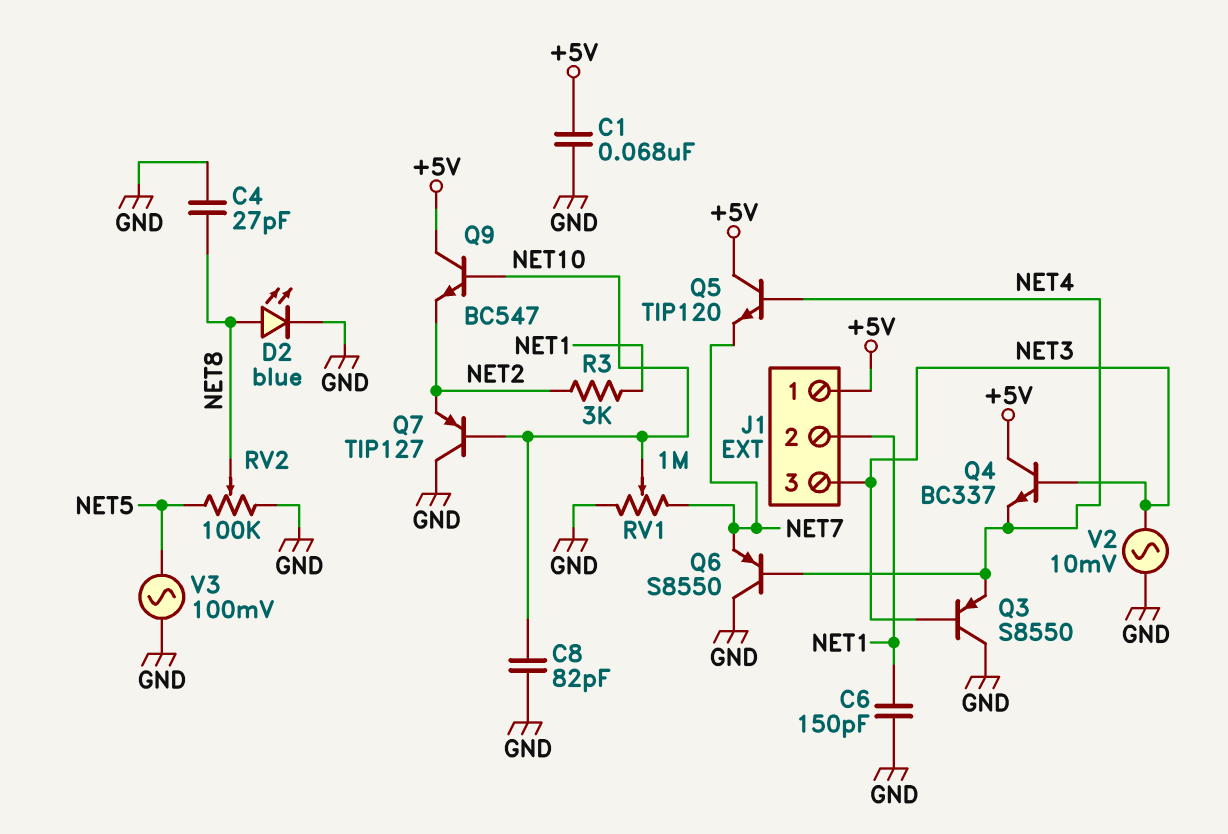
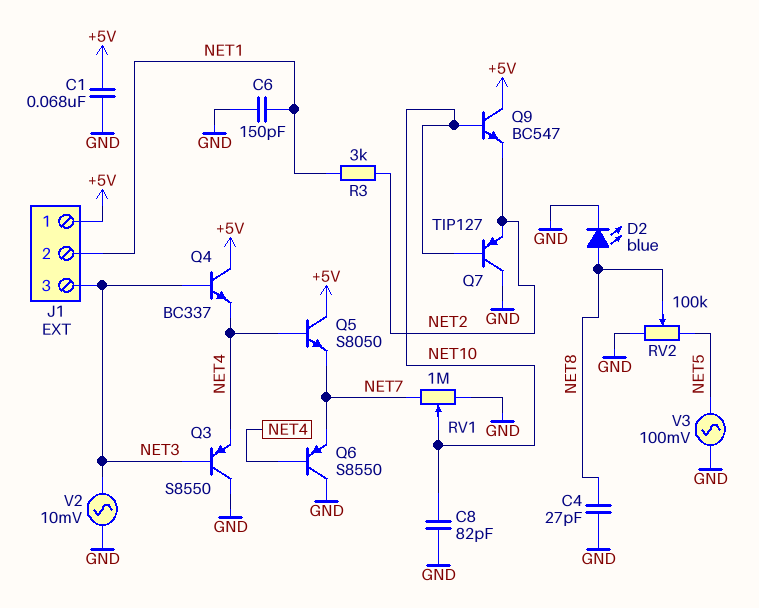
Q5: NPN TIP120 (B NET4, C +5V, E NET7) -> NPN S8050 (B NET4, C +5V, E NET7)

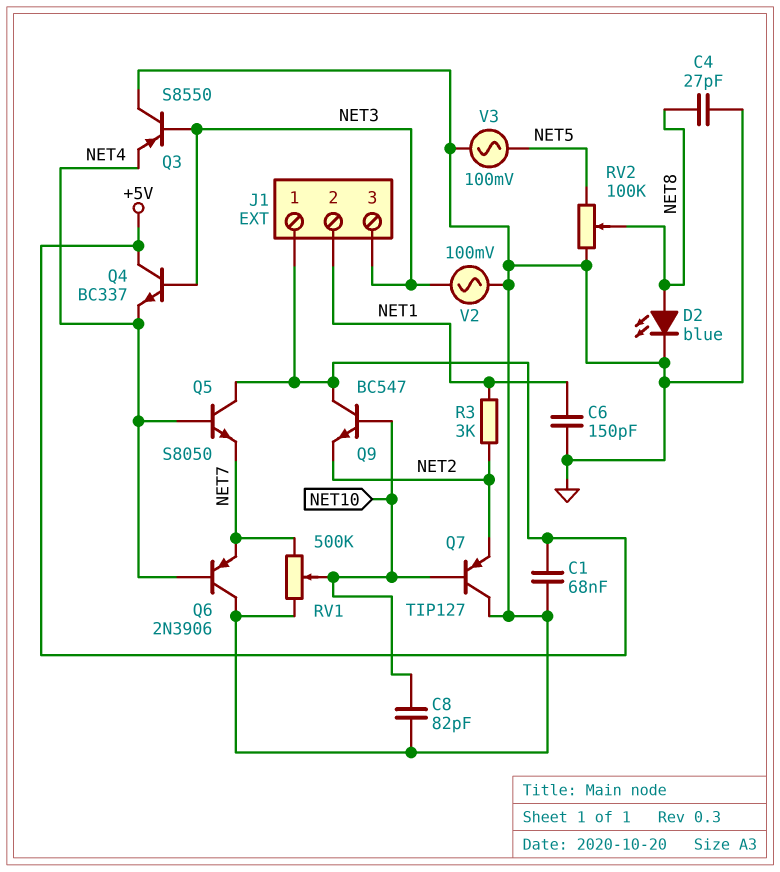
Q6: PNP S8550 (B NET4, C GND, E NET7) -> PNP 2N3906 (B NET4, C GND, E NET7)
RV1: 1M (GND, NET7, wiper NET10) -> 500k (GND, NET7, wiper NET10)
V2: AC 10mV (GND, NET3) -> AC 100mV (GND, NET3)

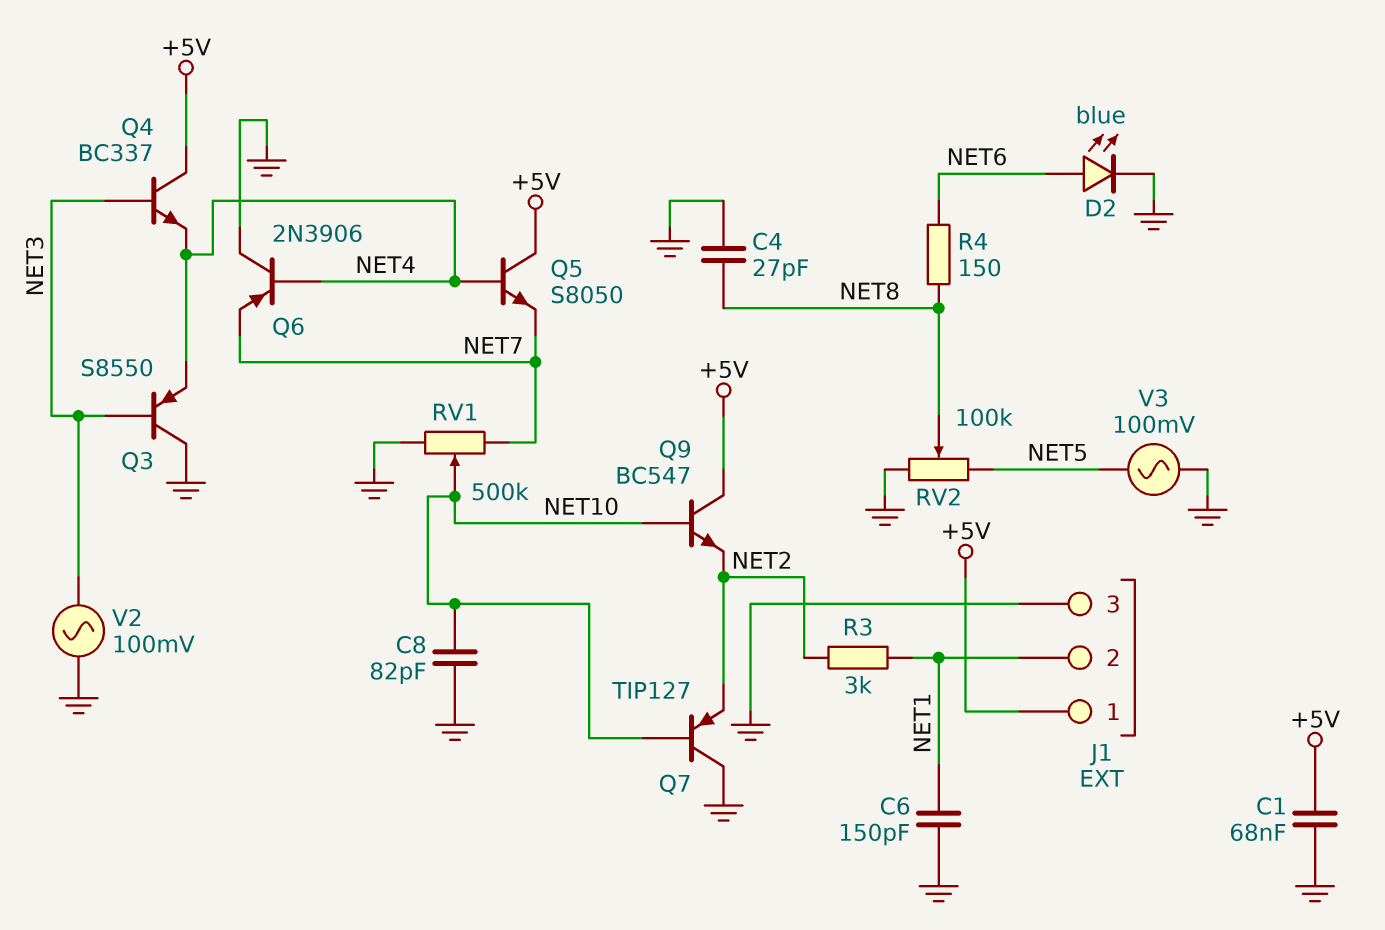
D2: LED blue (A NET8, K GND) -> LED blue (A NET6, K GND)
J1 pin 3: NET3 -> GND
R4: none -> 150 (NET6, NET8)

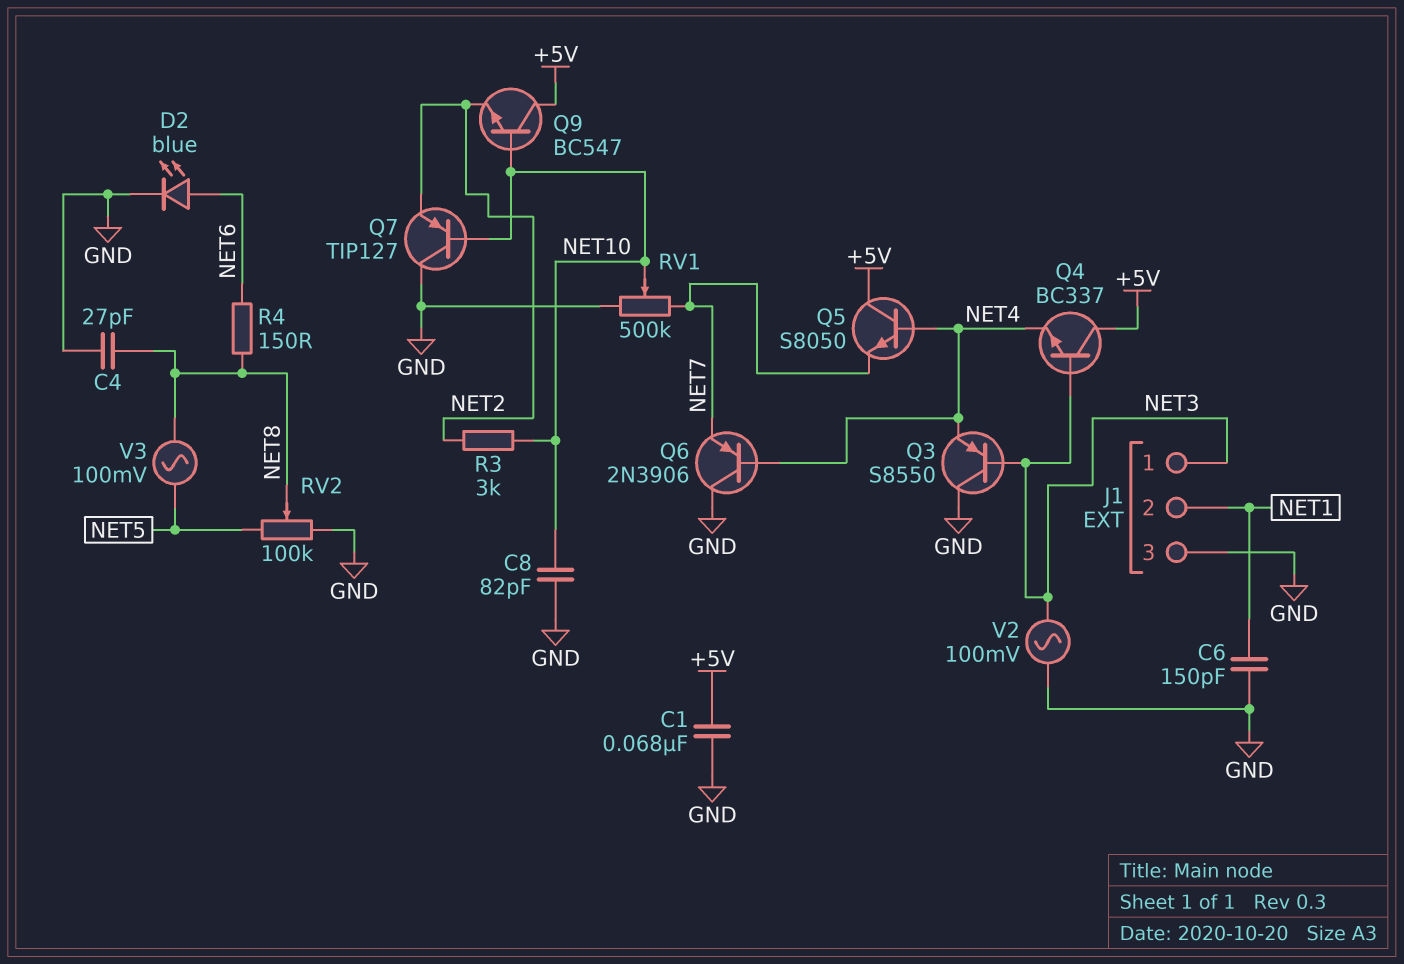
J1 pin 1: +5V -> NET3
R3: 3k (NET1, NET2) -> 3k (NET2, NET10)
V3: AC 100mV (GND, NET5) -> AC 100mV (NET5, NET8)

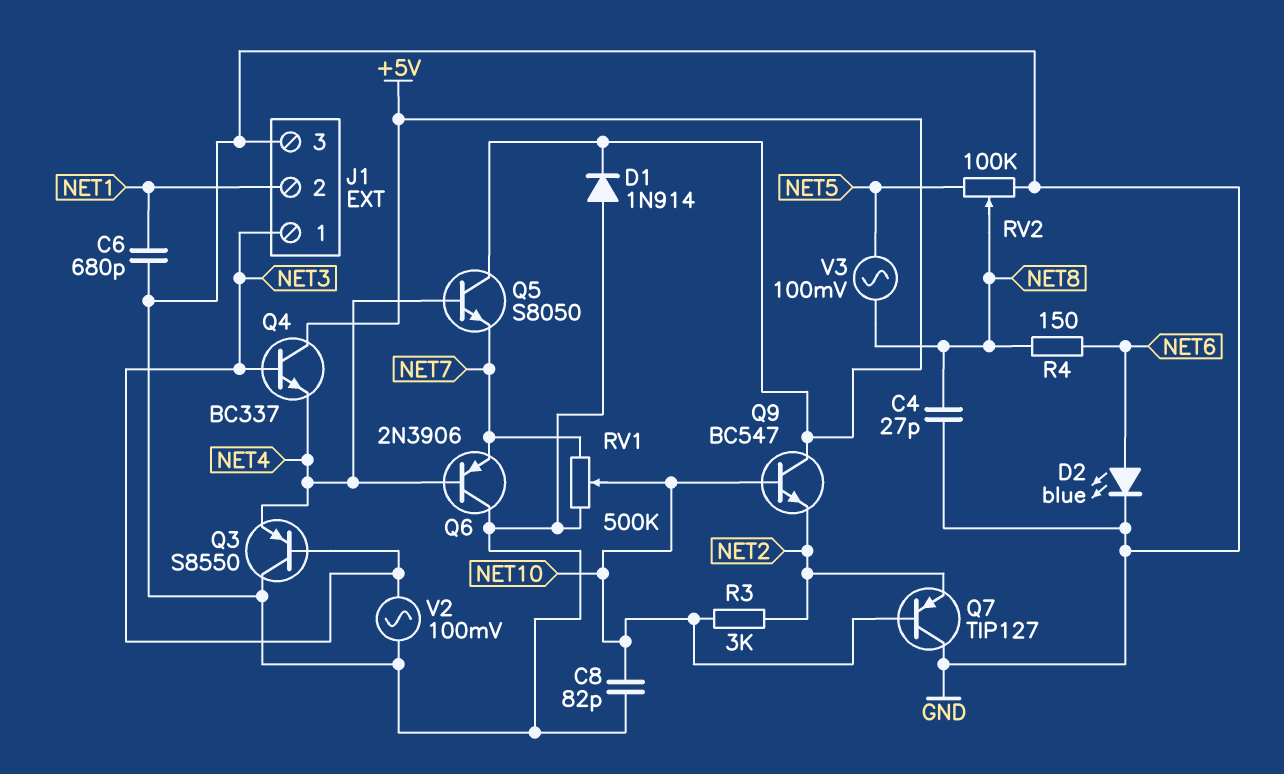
C1: 68nF (+5V, GND) -> none
C6: 150pF (GND, NET1) -> 680pF (GND, NET1)
D1: none -> diode 1N914 (A GND, K +5V)

